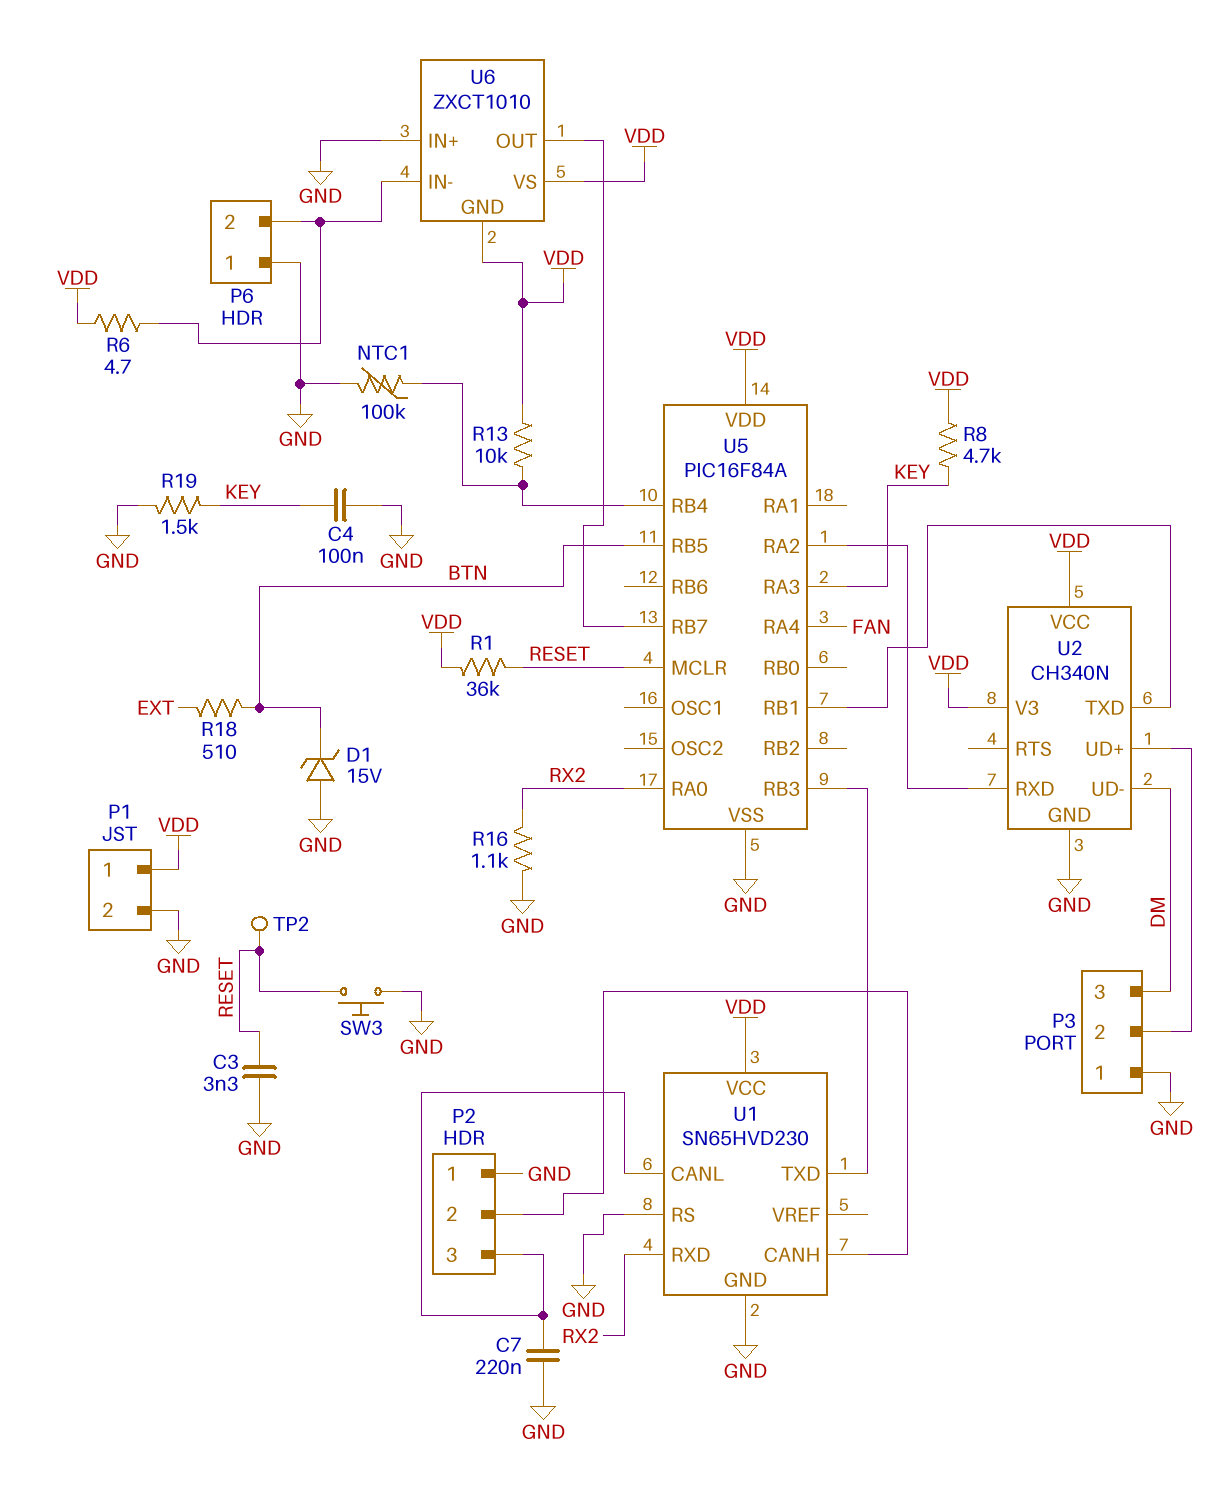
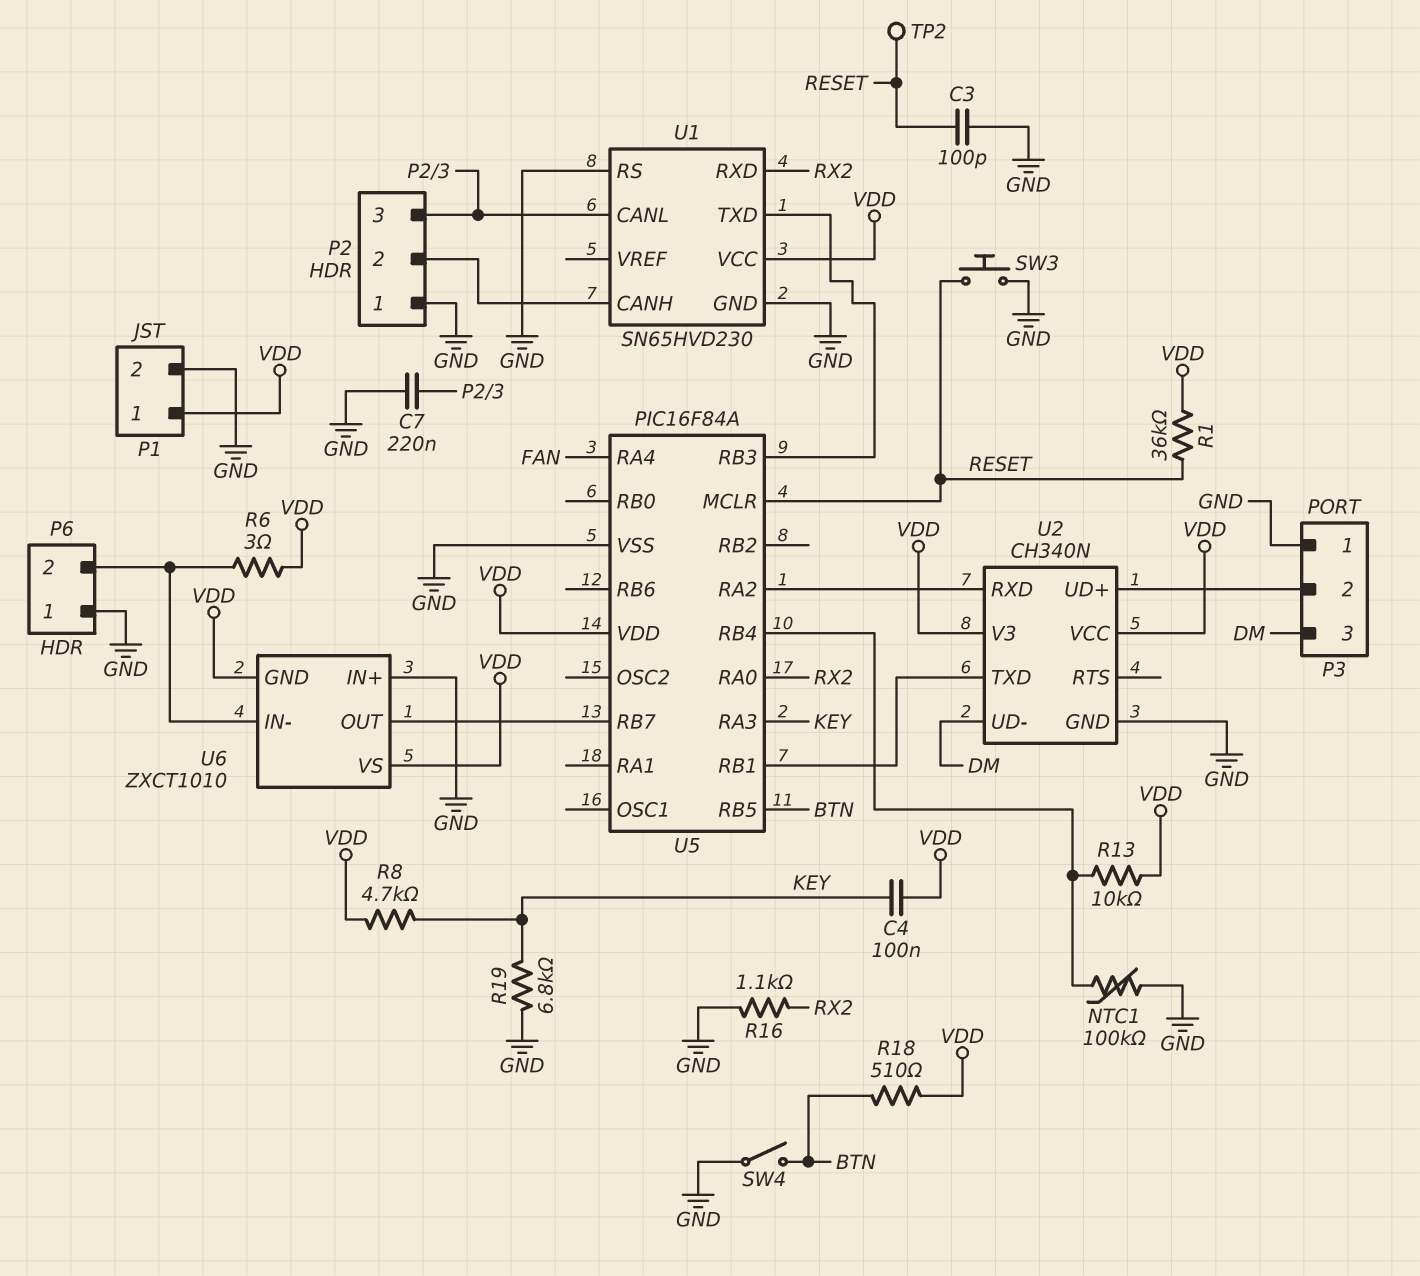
C3: 3.3nF (GND, RESET) -> 100pF (GND, RESET)
C4: 100nF (GND, KEY) -> 100nF (KEY, VDD)
D1: zener 15V (A GND, K BTN) -> none
R6: 4.7 (P6/2, VDD) -> 3 (P6/2, VDD)
R18: 510 (BTN, EXT) -> 510 (BTN, VDD)
R19: 1.5k (GND, KEY) -> 6.8k (GND, KEY)
SW4: none -> switch (BTN, GND)

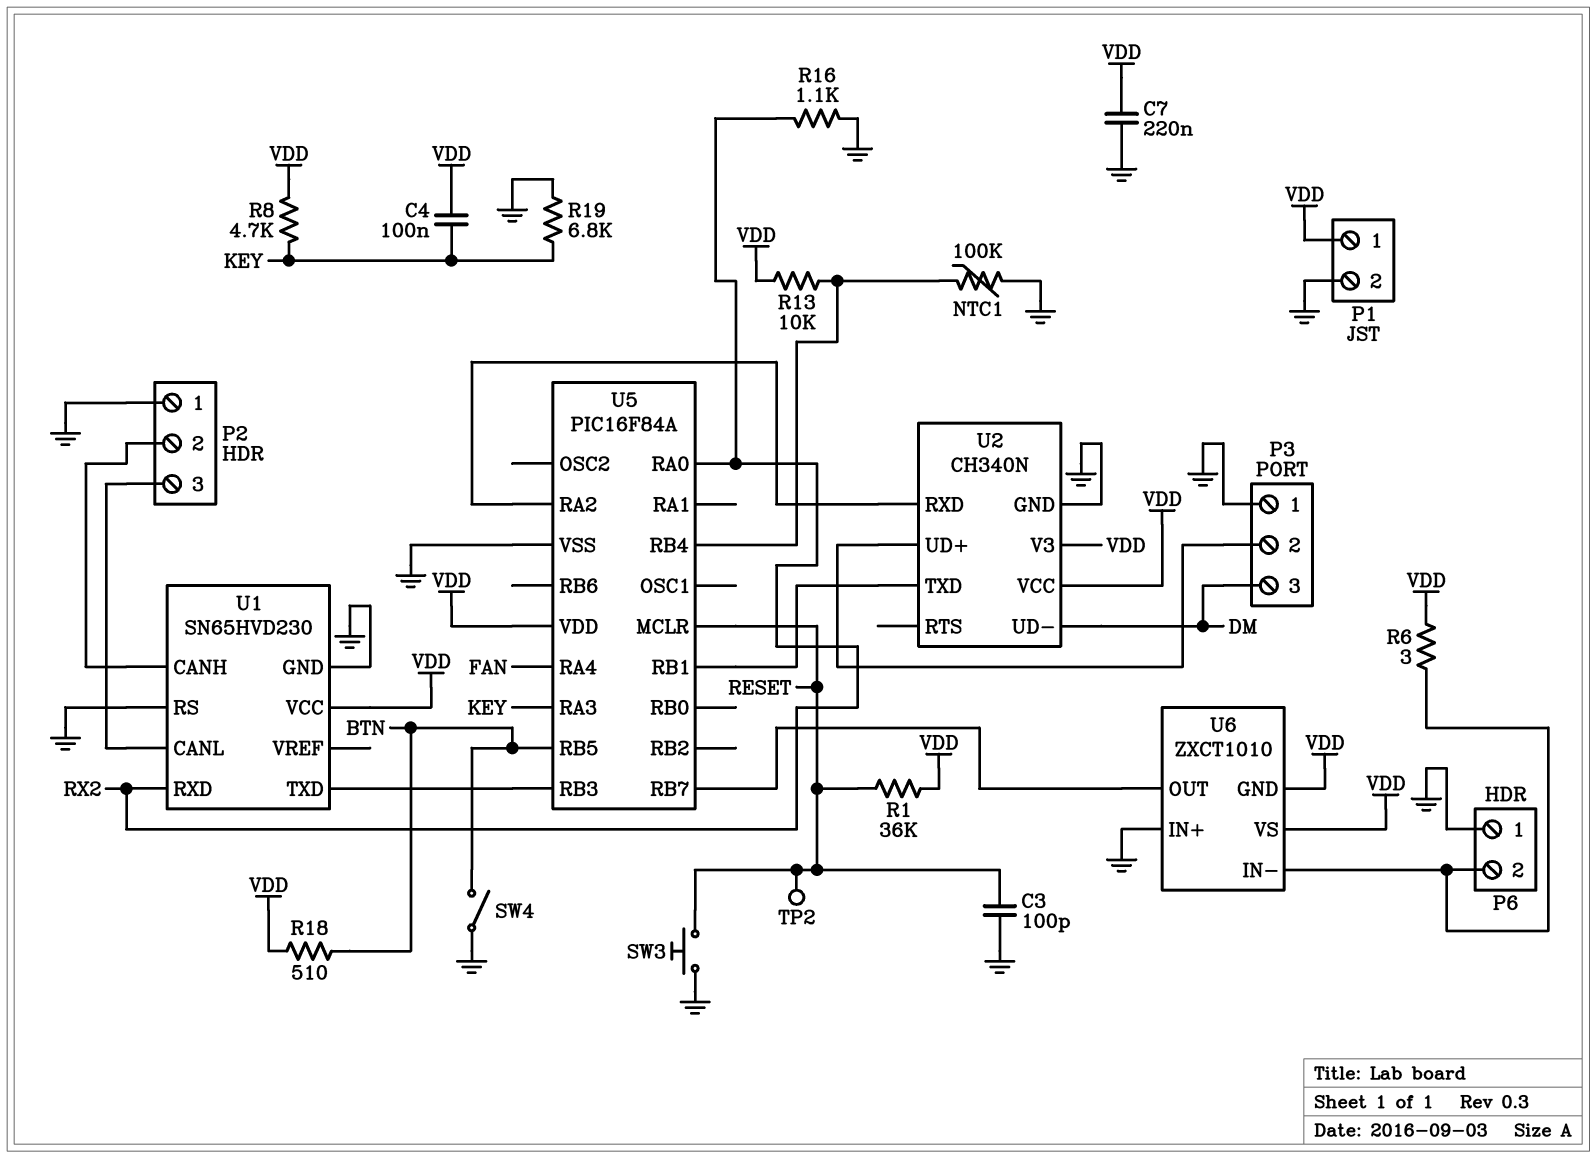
C7: 220nF (GND, P2/3) -> 220nF (GND, VDD)

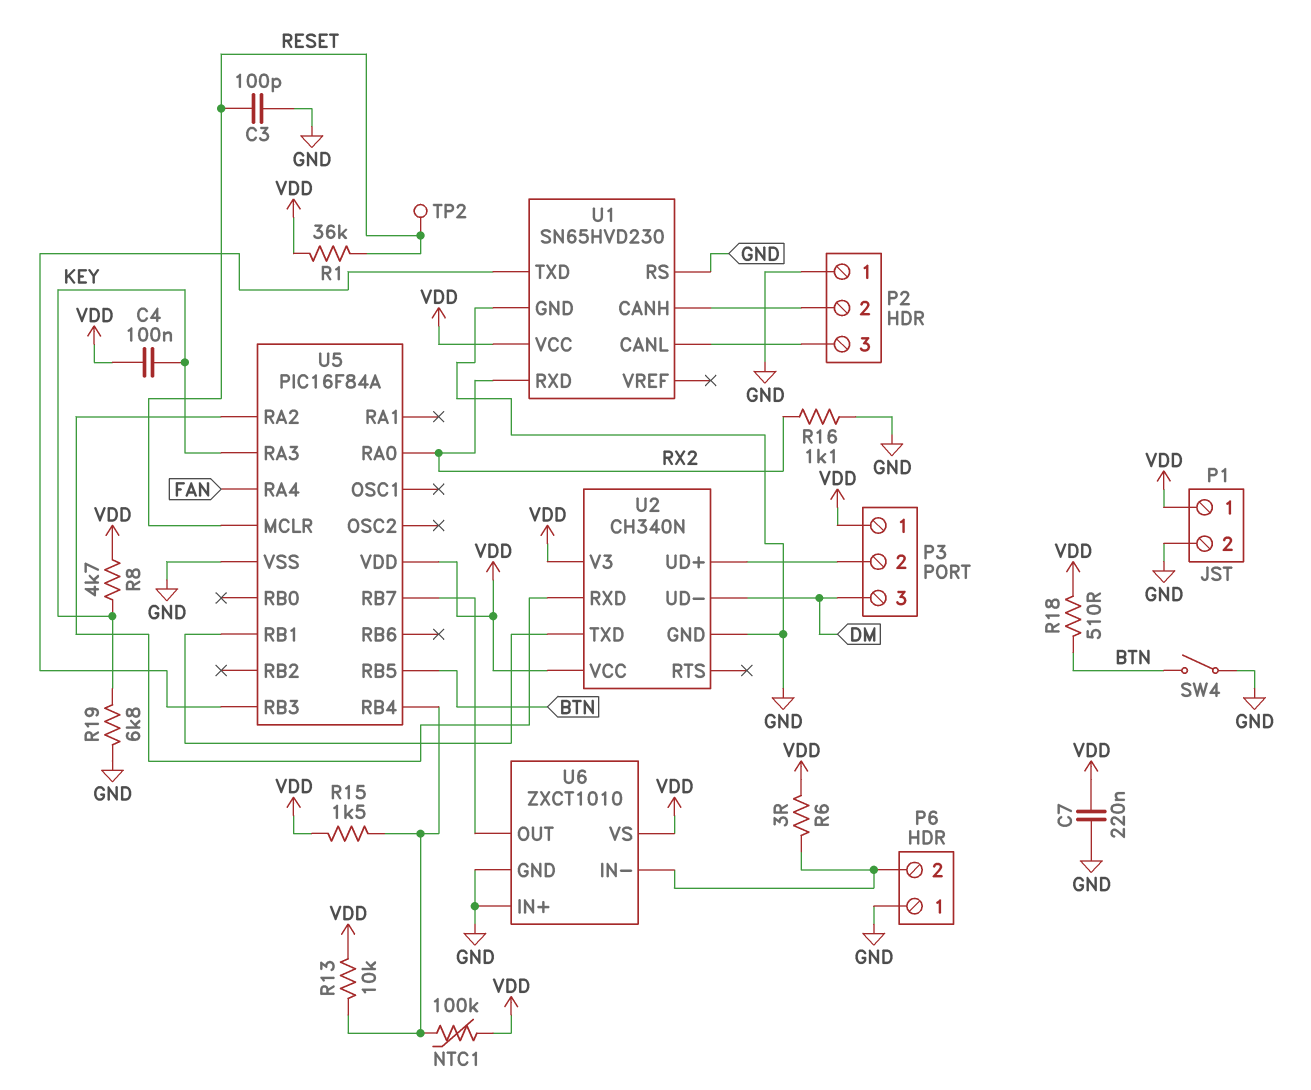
NTC1: 100k (GND, U5/RB4) -> 100k (U5/RB4, VDD)
P3 pin 1: GND -> VDD
R15: none -> 1.5k (U5/RB4, VDD)
SW3: button (GND, RESET) -> none
U6 pin GND: VDD -> GND

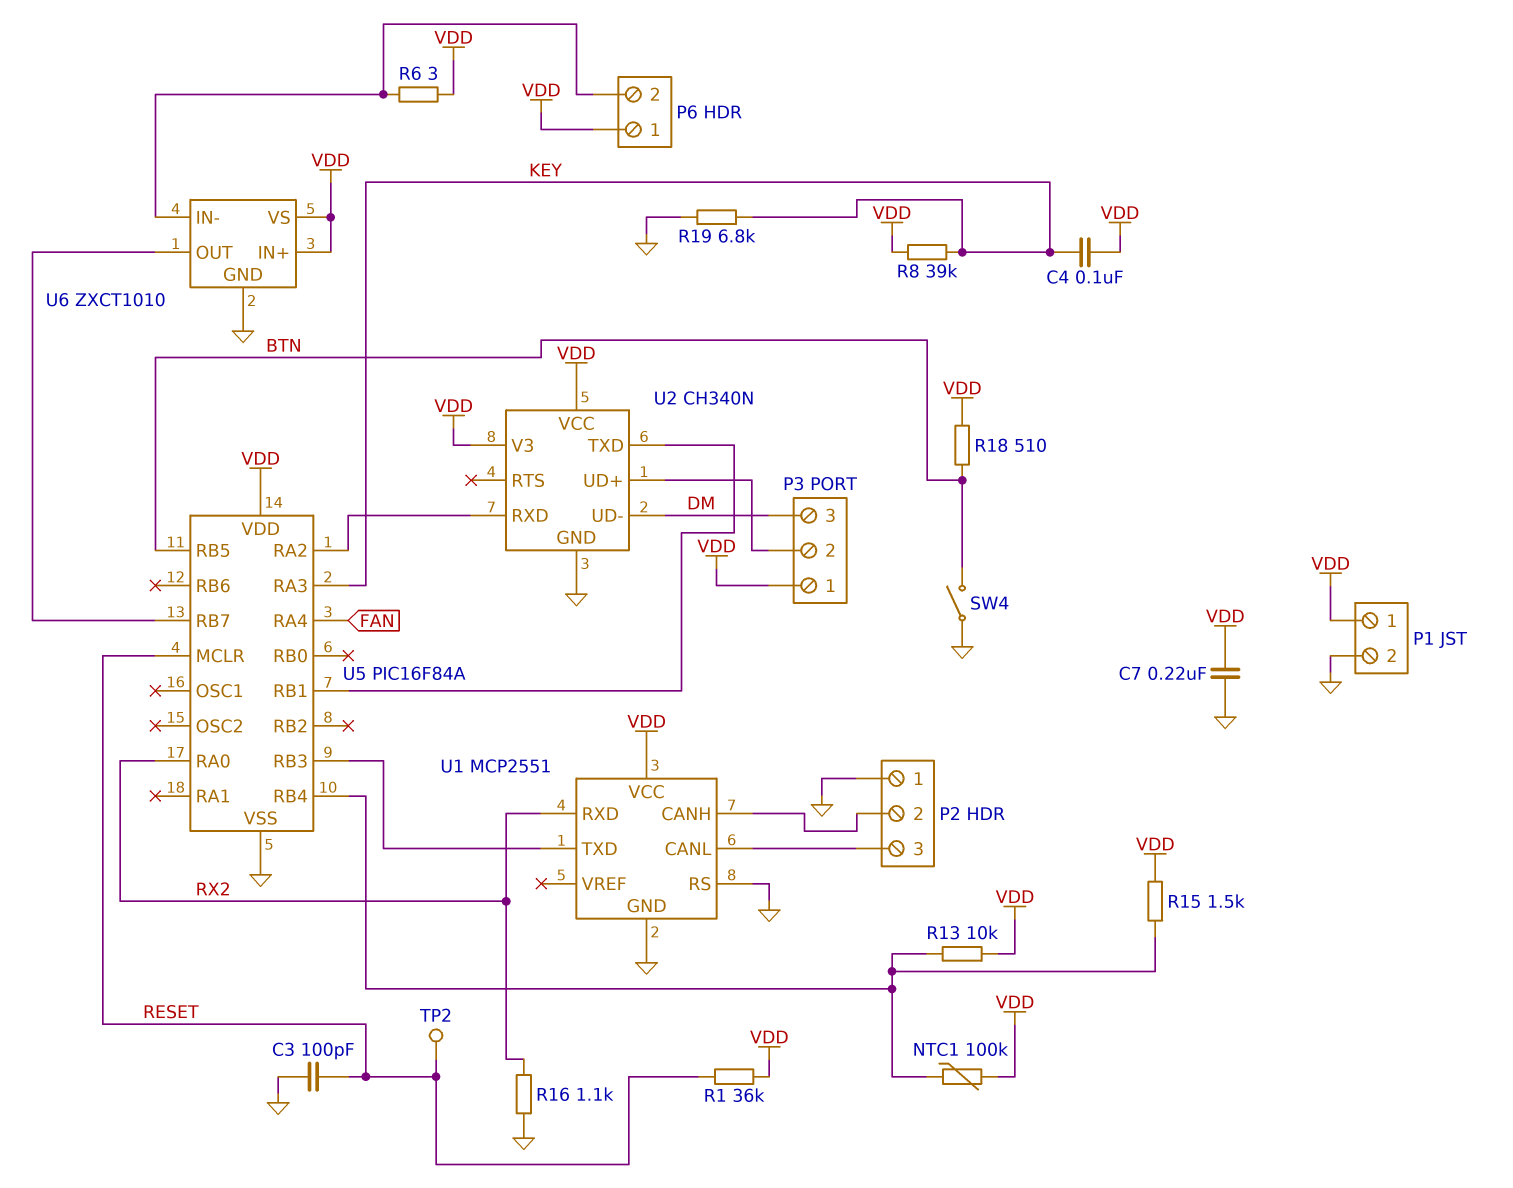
P6 pin 1: GND -> VDD
R8: 4.7k (KEY, VDD) -> 39k (KEY, VDD)
U1: SN65HVD230 -> MCP2551
U6 pin IN+: GND -> VDD

